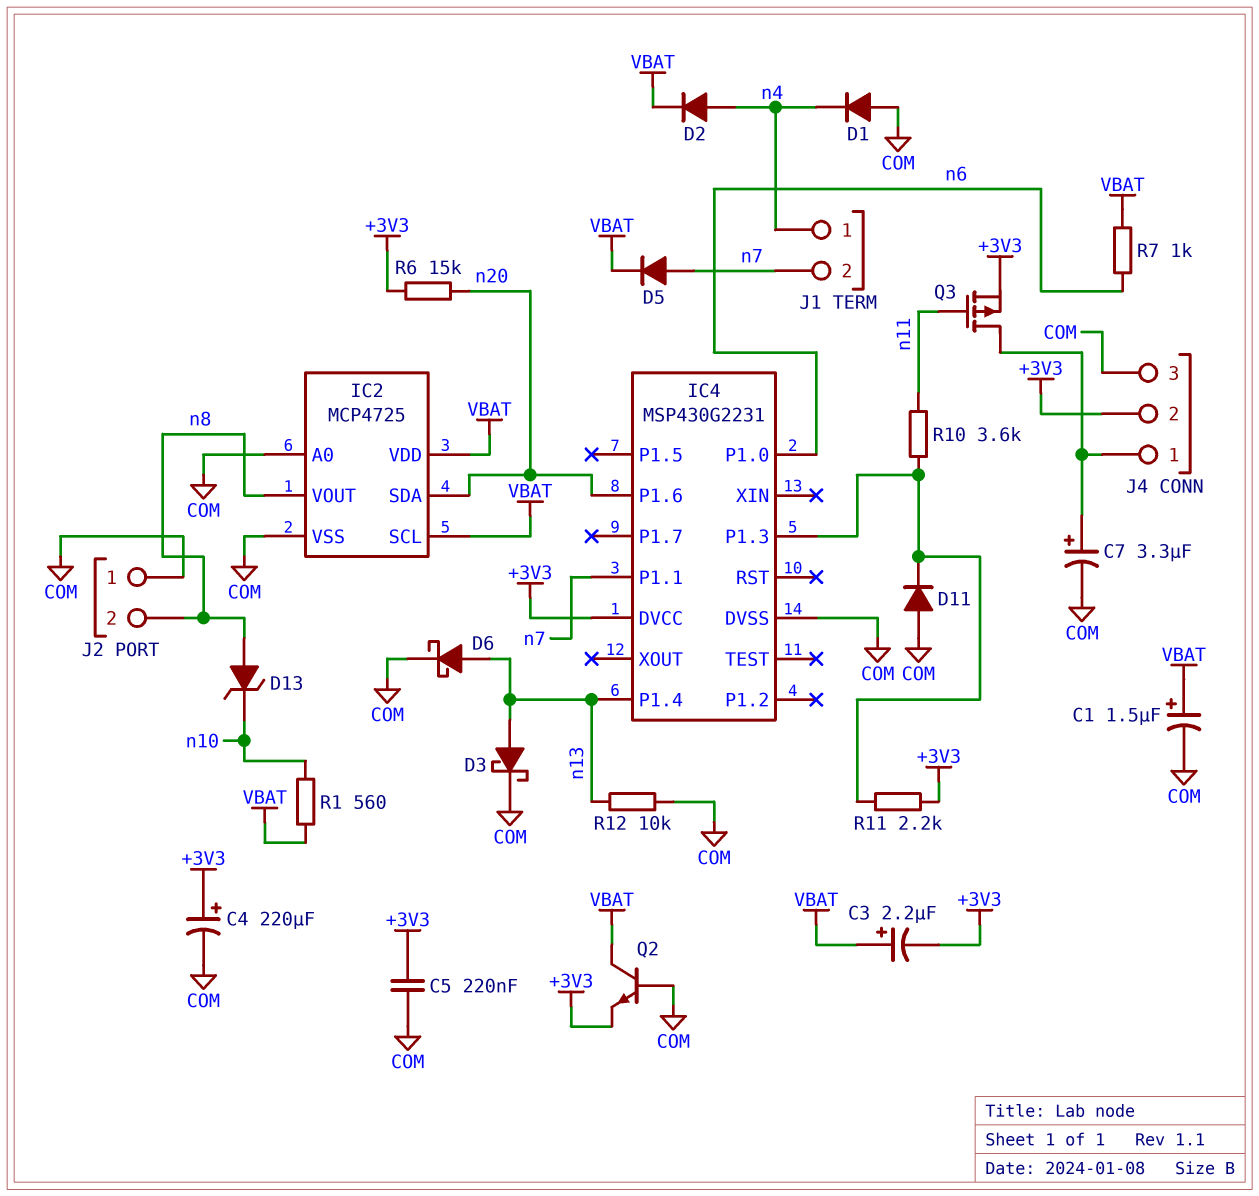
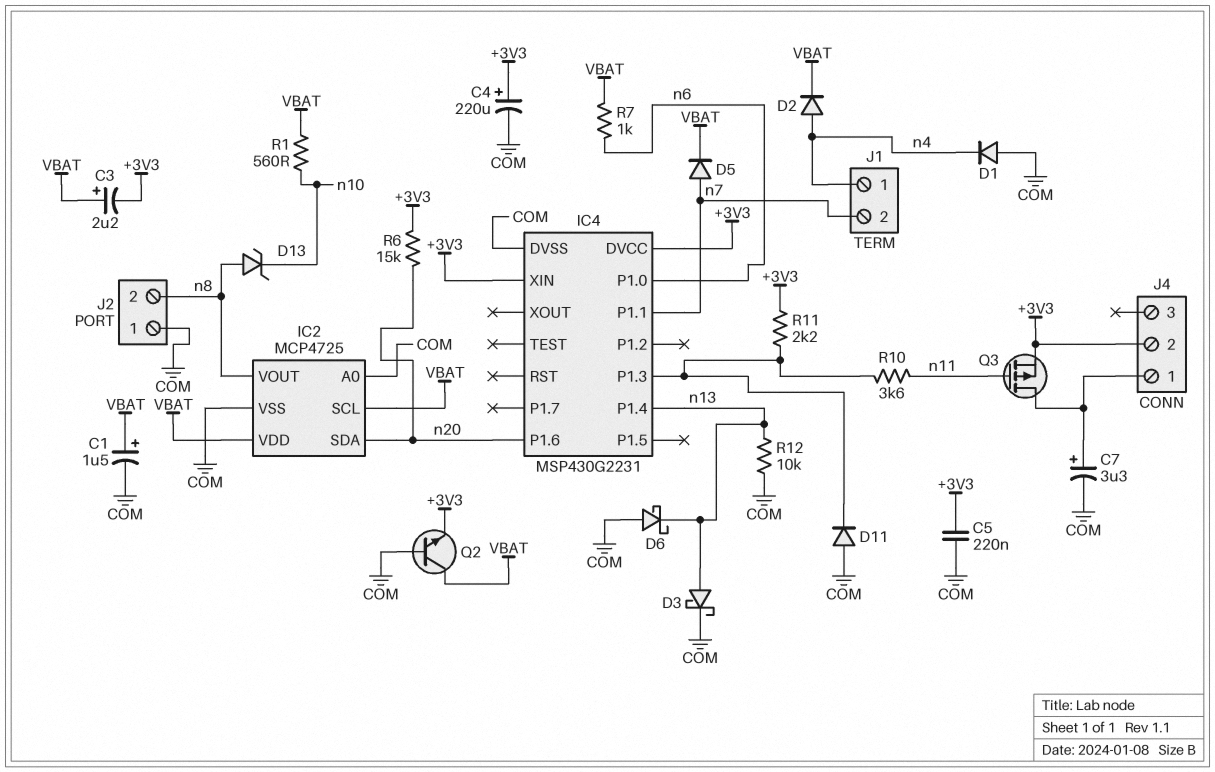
D6: schottky (A n13, K COM) -> schottky (A COM, K n13)
IC4 pin XIN: none -> +3V3
J4 pin 3: COM -> none

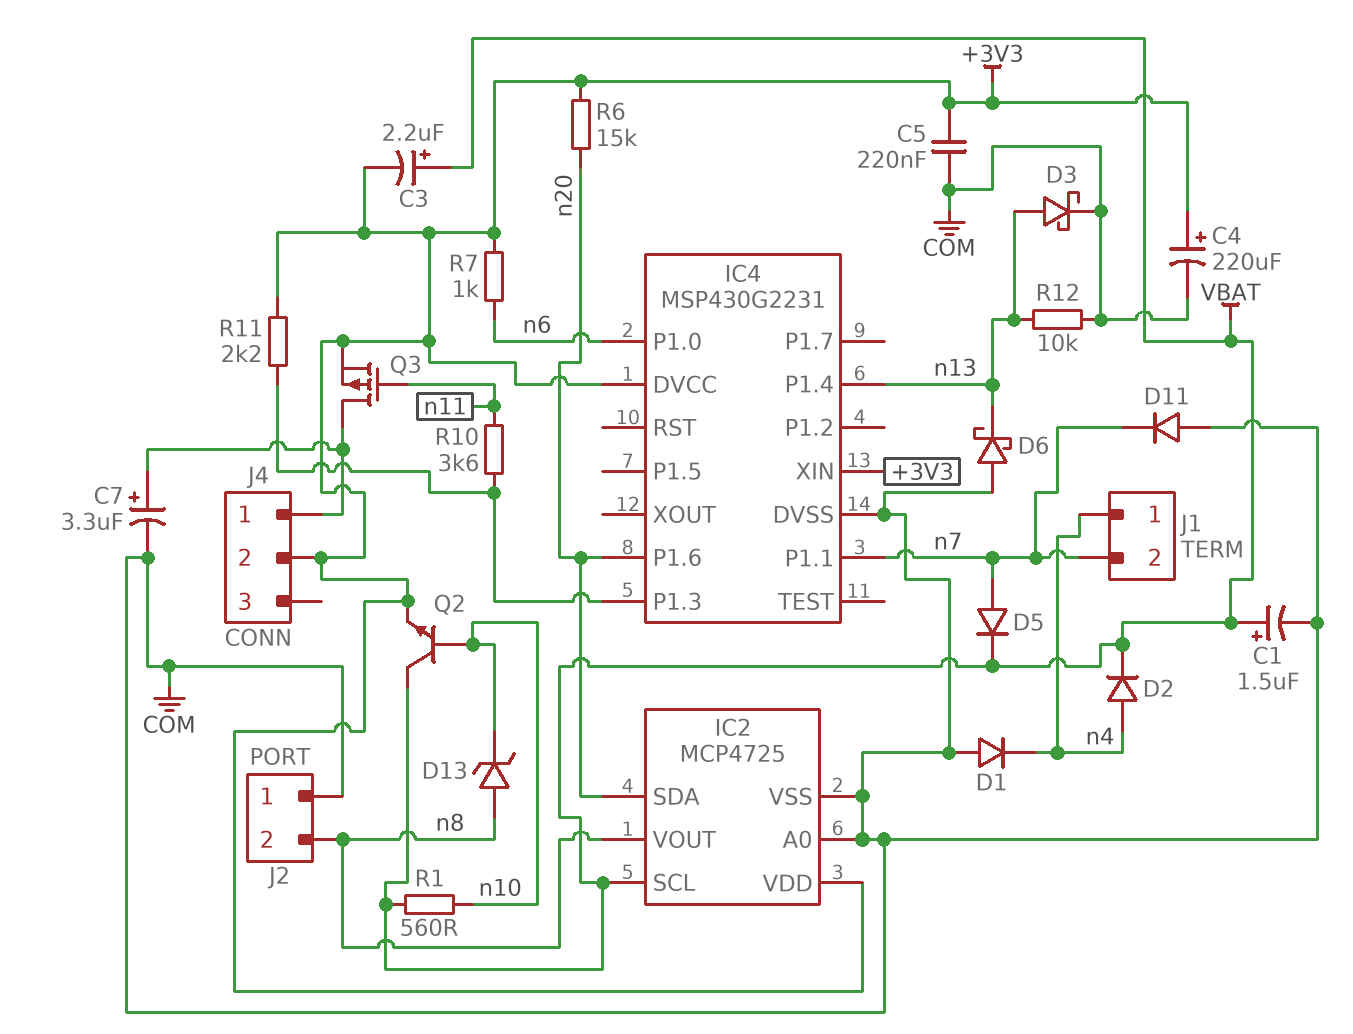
D11: diode (A COM, K IC4/P1.3) -> diode (A COM, K n7)
IC2 pin VDD: VBAT -> +3V3
Q2: NPN (B COM, C VBAT, E +3V3) -> NPN (B n10, C VBAT, E +3V3)
R7: 1k (VBAT, n6) -> 1k (+3V3, n6)

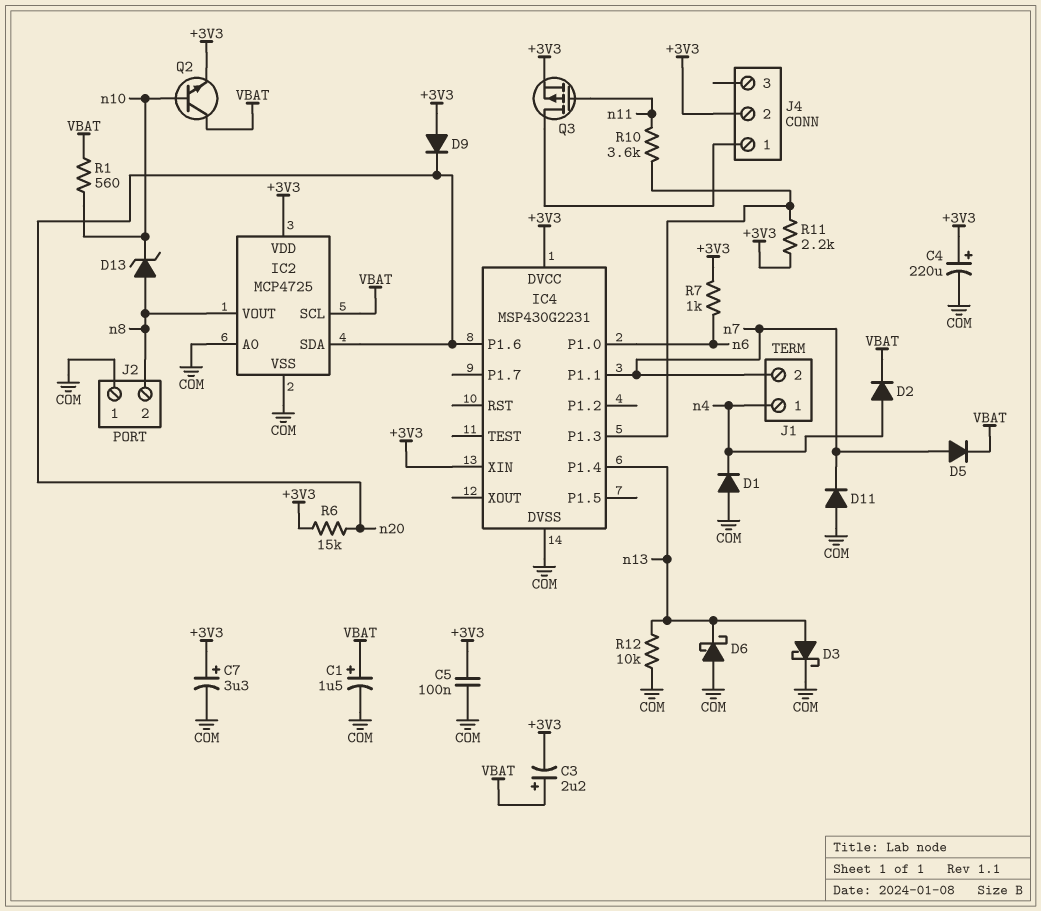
C5: 220nF (+3V3, COM) -> 100nF (+3V3, COM)
C7: 3.3uF (plus J4/1, minus COM) -> 3.3uF (plus +3V3, minus COM)
D9: none -> diode (A +3V3, K n20)

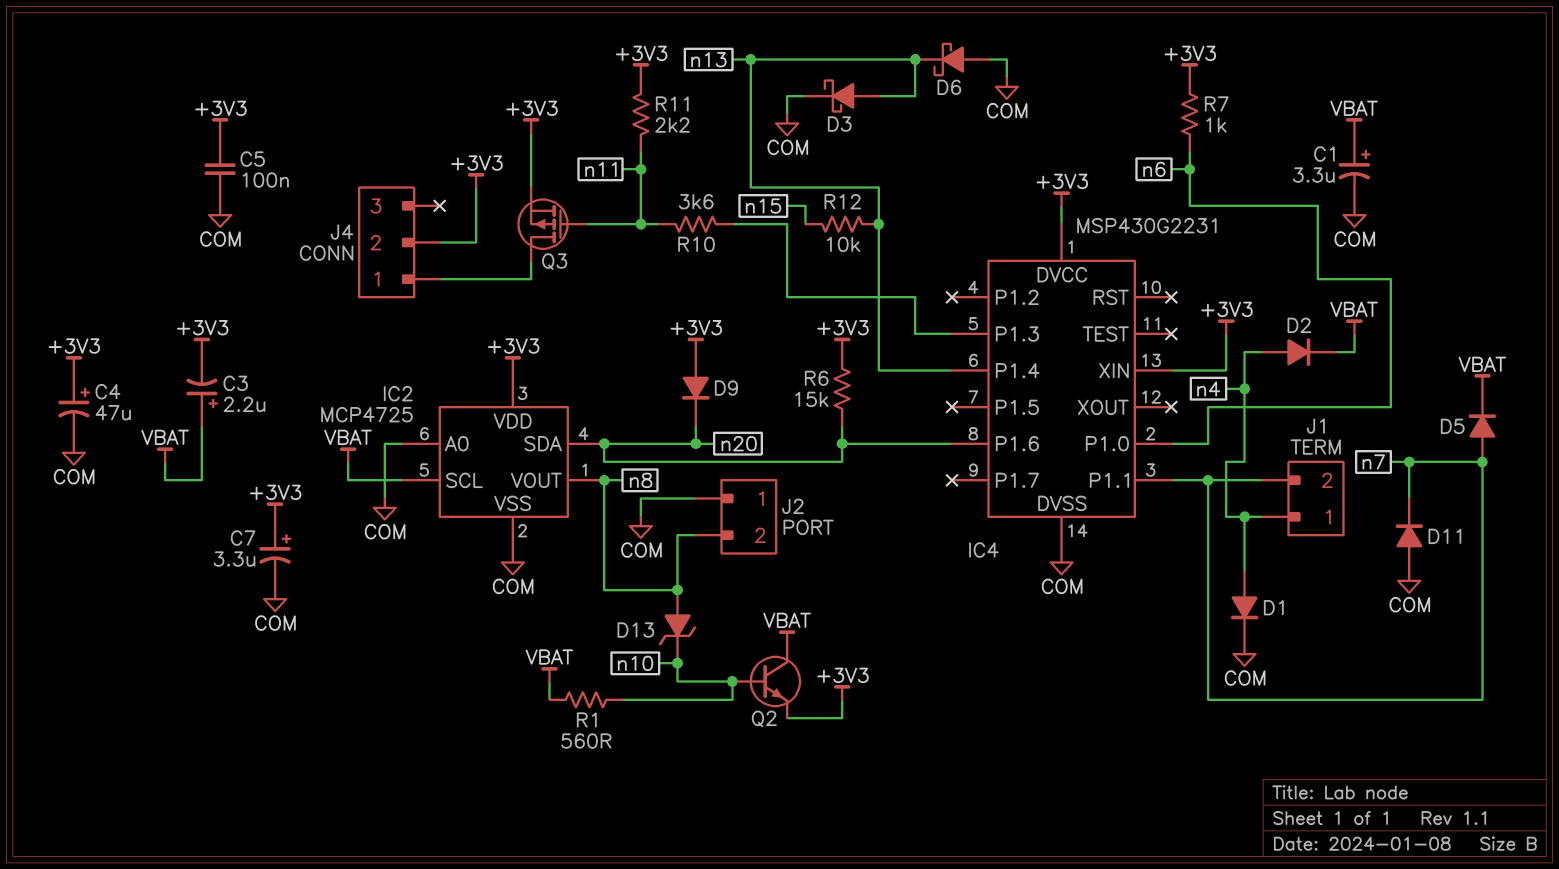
C1: 1.5uF (plus VBAT, minus COM) -> 3.3uF (plus VBAT, minus COM)
C4: 220uF (plus +3V3, minus COM) -> 47uF (plus +3V3, minus COM)
D1: diode (A COM, K n4) -> diode (A n4, K COM)
R11: 2.2k (+3V3, IC4/P1.3) -> 2.2k (+3V3, n11)
R12: 10k (COM, n13) -> 10k (n13, n15)

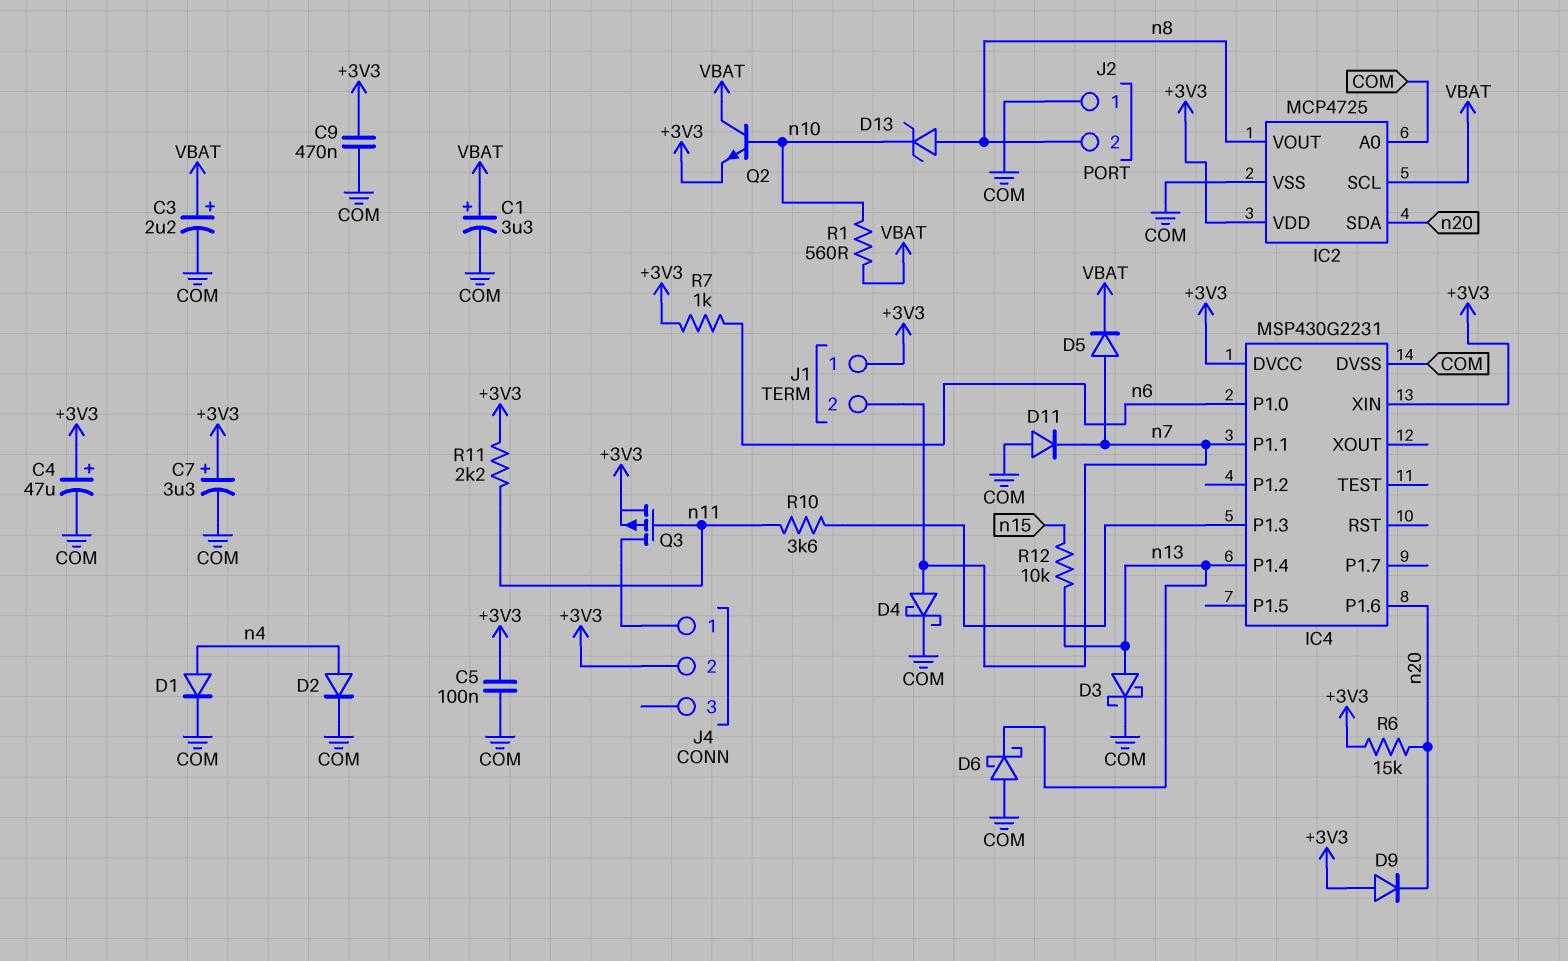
C3: 2.2uF (plus VBAT, minus +3V3) -> 2.2uF (plus VBAT, minus COM)
C9: none -> 470nF (+3V3, COM)
D2: diode (A n4, K VBAT) -> diode (A n4, K COM)
D4: none -> schottky (A n7, K COM)
J1 pin 1: n4 -> +3V3

